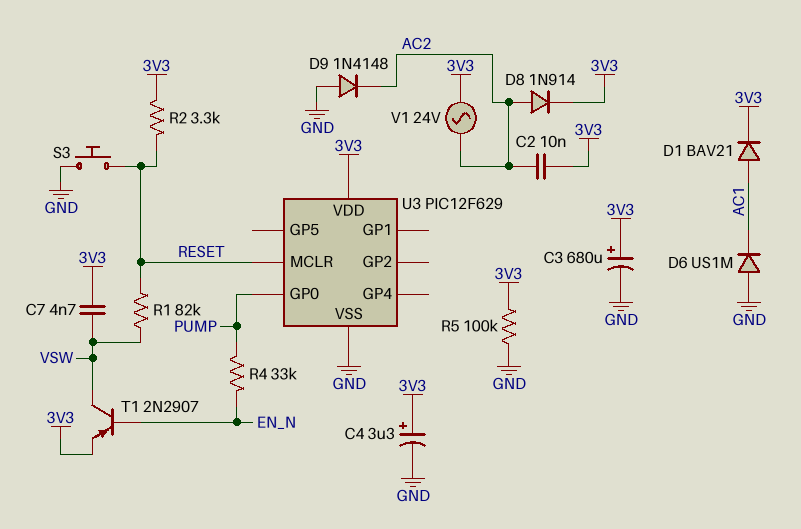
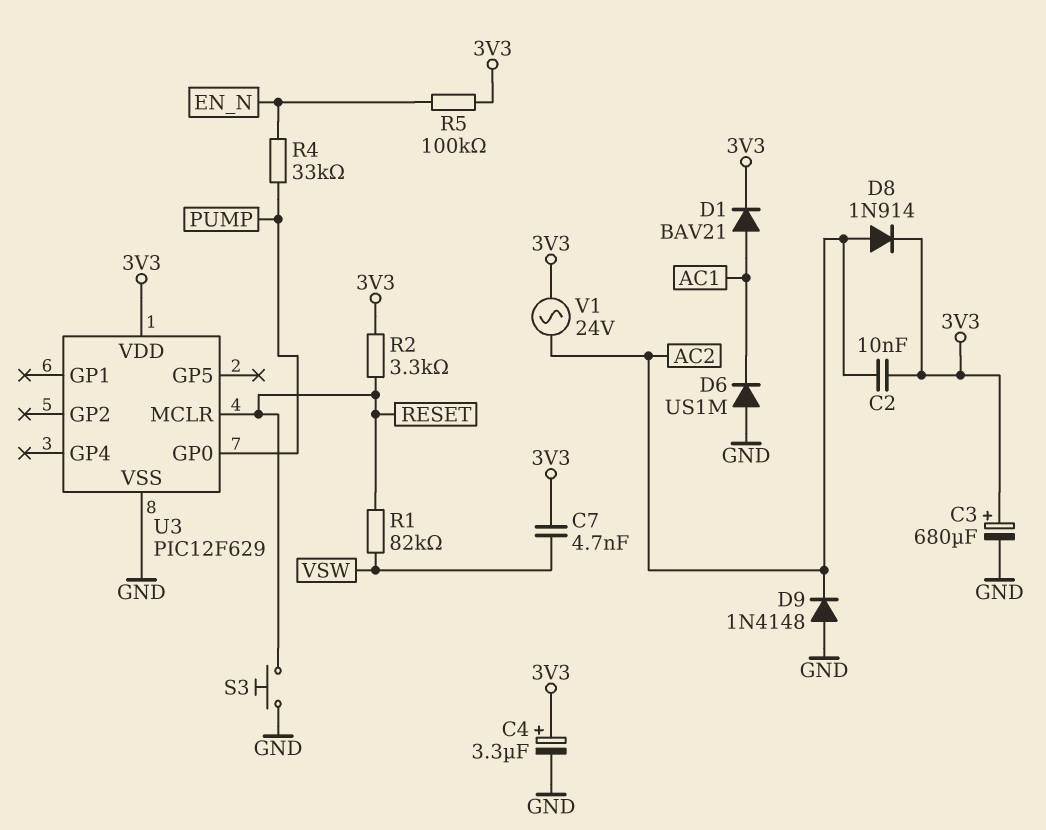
R5: 100k (3V3, GND) -> 100k (3V3, EN_N)
T1: PNP 2N2907 (B EN_N, C VSW, E 3V3) -> none

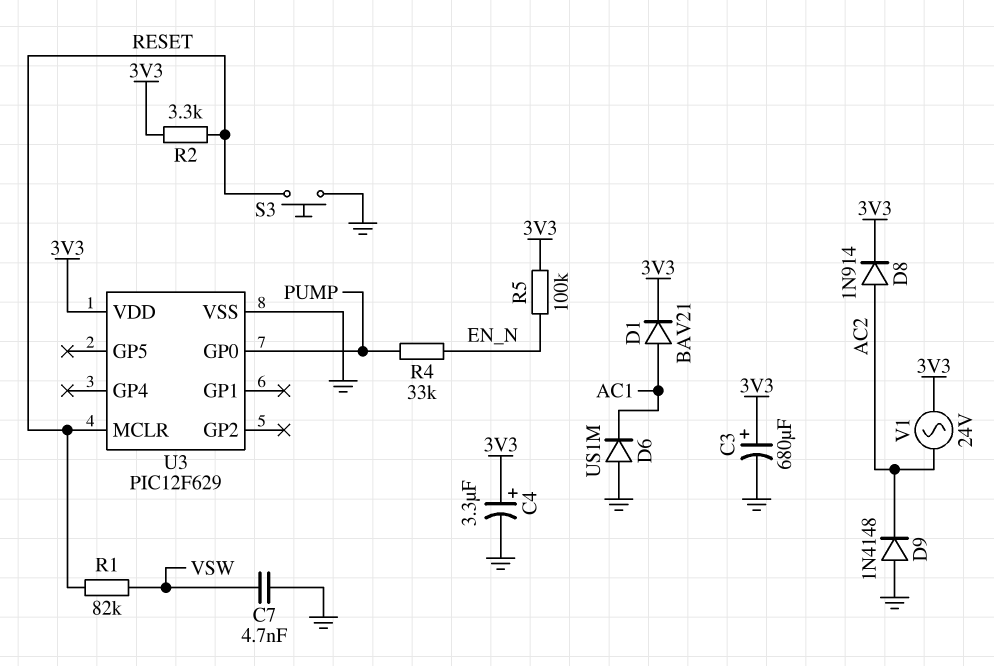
C2: 10nF (3V3, AC2) -> none
C7: 4.7nF (3V3, VSW) -> 4.7nF (GND, VSW)

